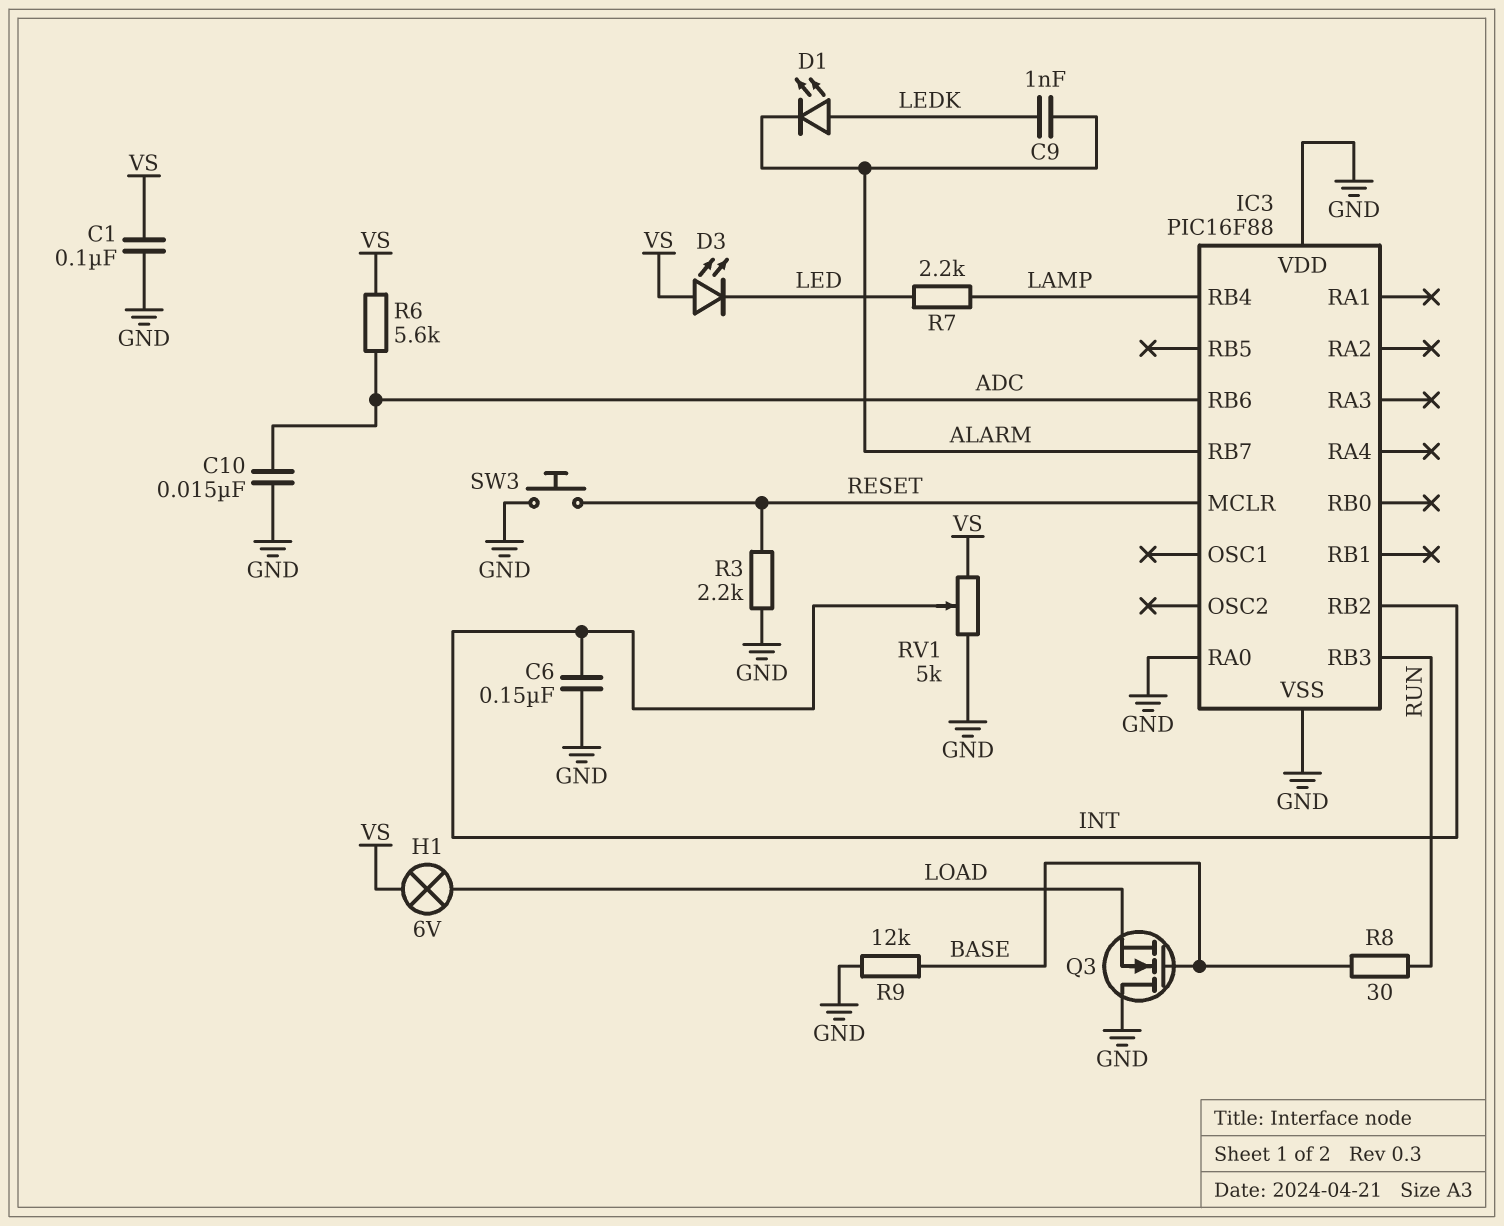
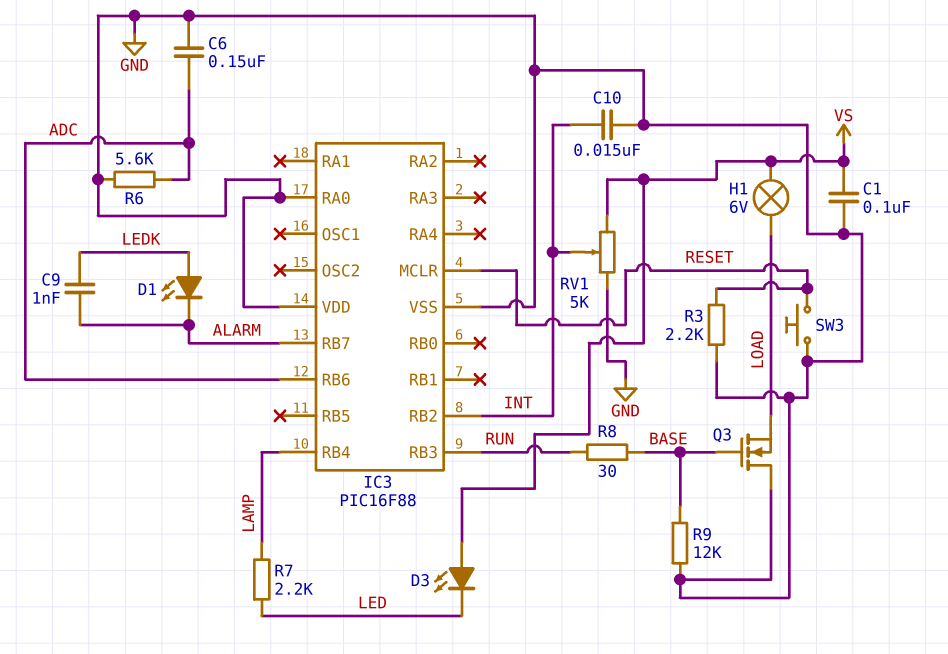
C6: 150nF (GND, INT) -> 150nF (ADC, GND)
C10: 15nF (ADC, GND) -> 15nF (GND, INT)
R6: 5.6k (ADC, VS) -> 5.6k (ADC, GND)

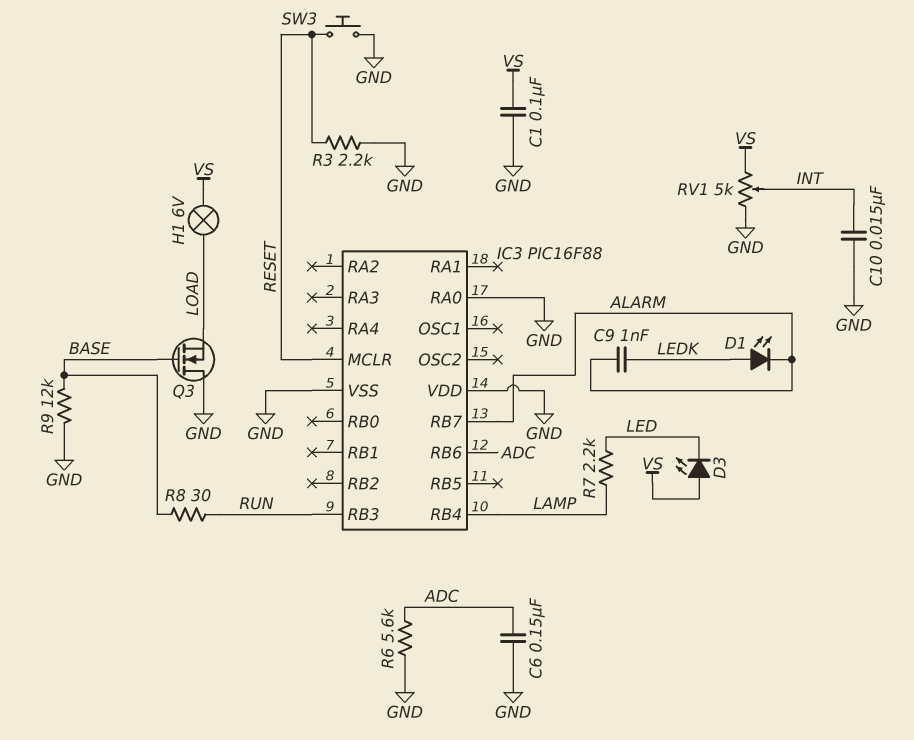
IC3 pin RB2: INT -> none

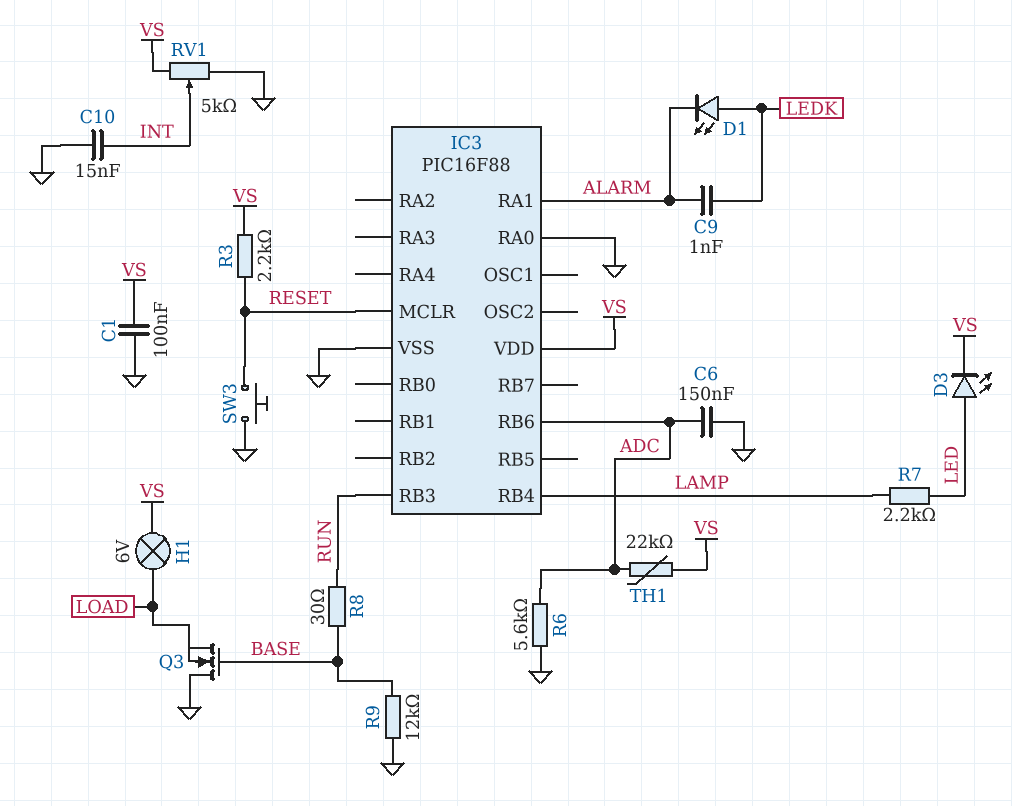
D3: LED (A VS, K LED) -> LED (A LED, K VS)
IC3 pin RA1: none -> ALARM
IC3 pin RB7: ALARM -> none
IC3 pin VDD: GND -> VS
R3: 2.2k (GND, RESET) -> 2.2k (RESET, VS)
TH1: none -> 22k (ADC, VS)

